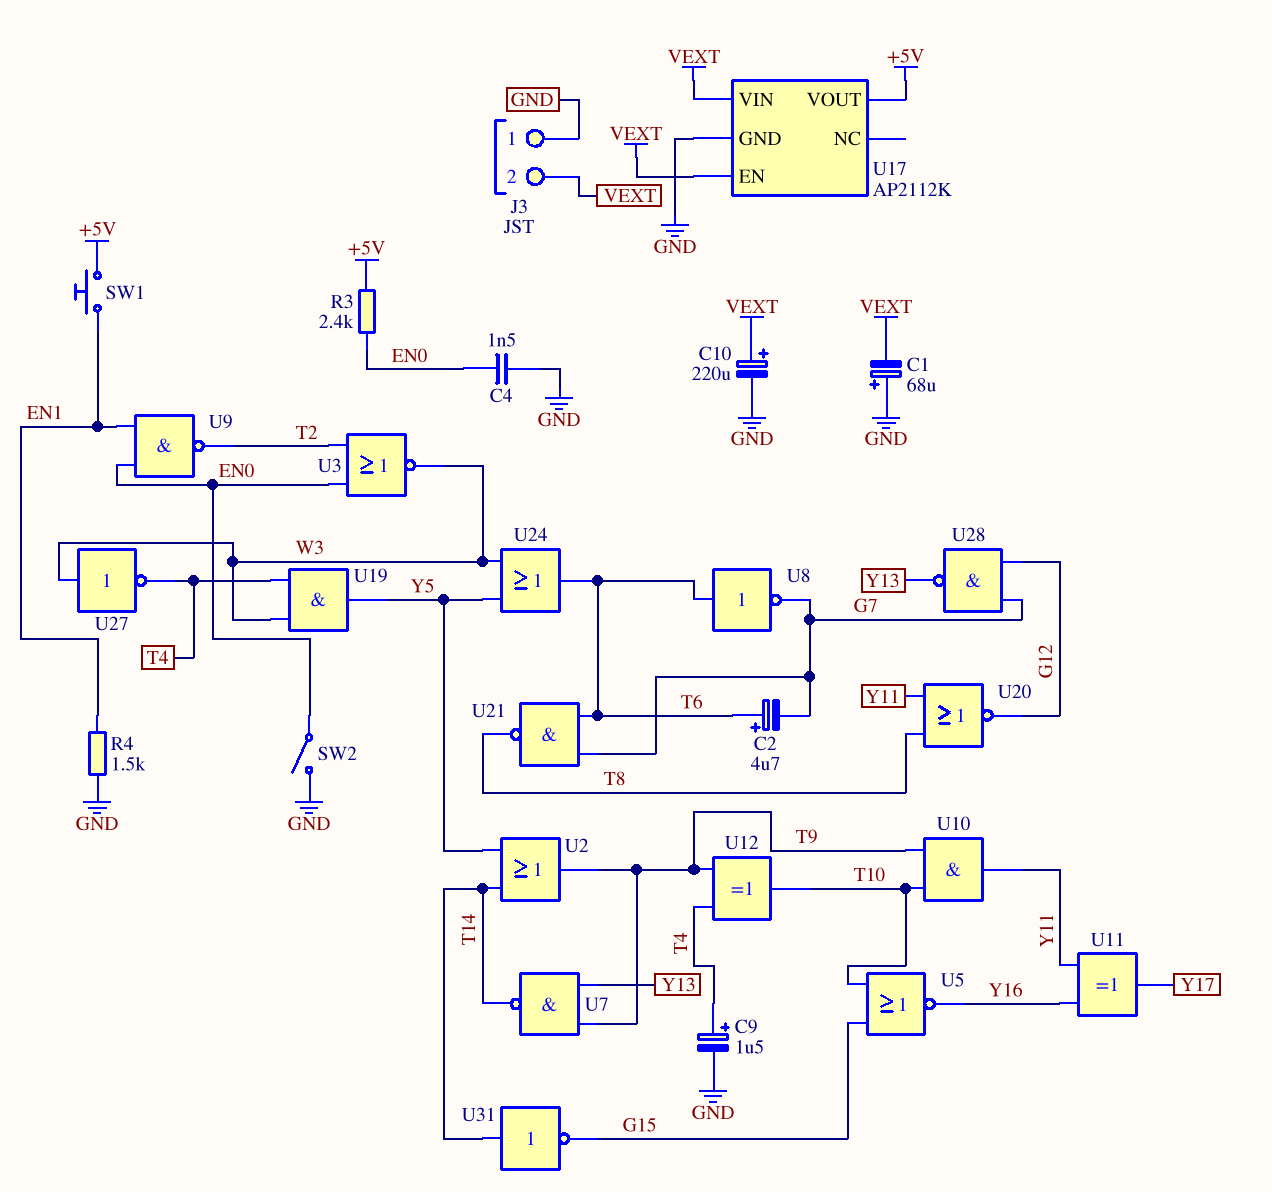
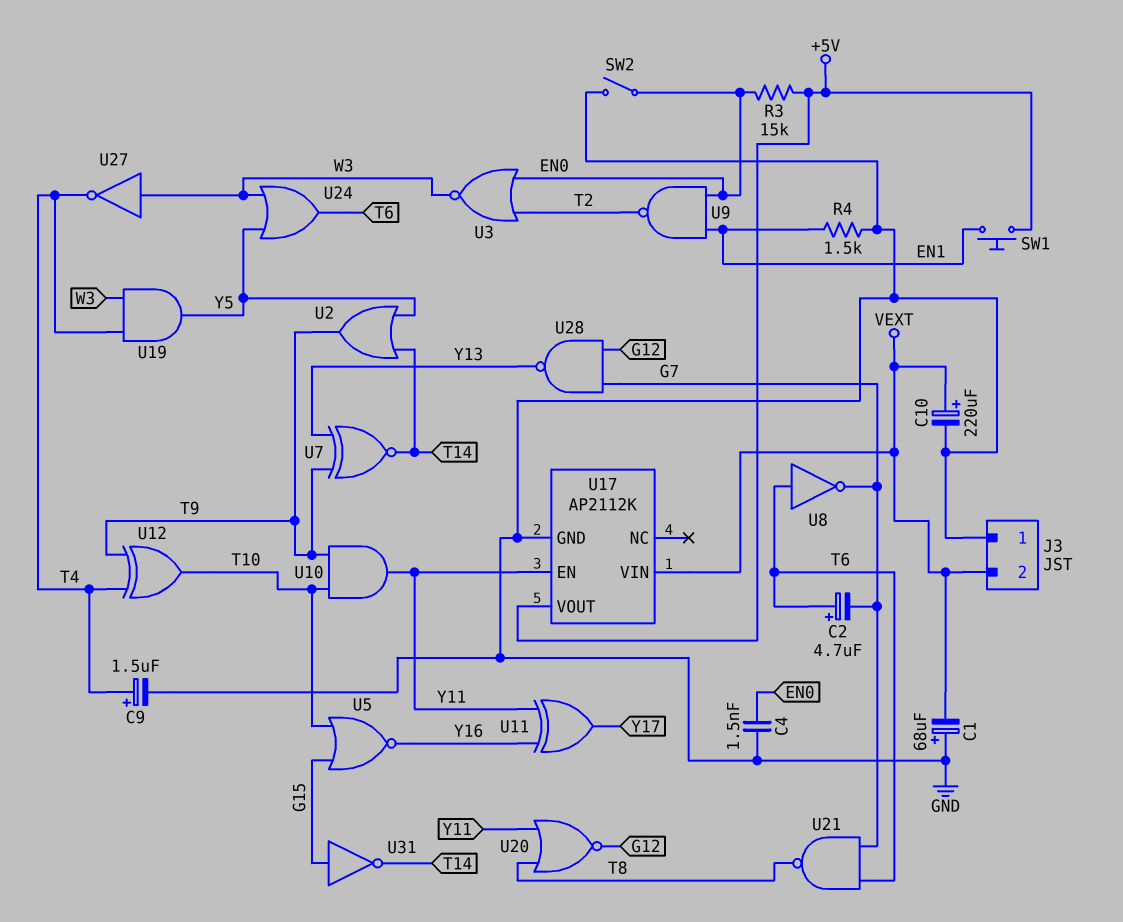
R3: 2.4k (+5V, EN0) -> 15k (+5V, EN0)
U7: NAND (in T9, in Y13, out T14) -> XNOR (in T9, in Y13, out T14)
U17 pin EN: VEXT -> Y11
U31: NOT (in T14, out G15) -> NOT (in G15, out T14)

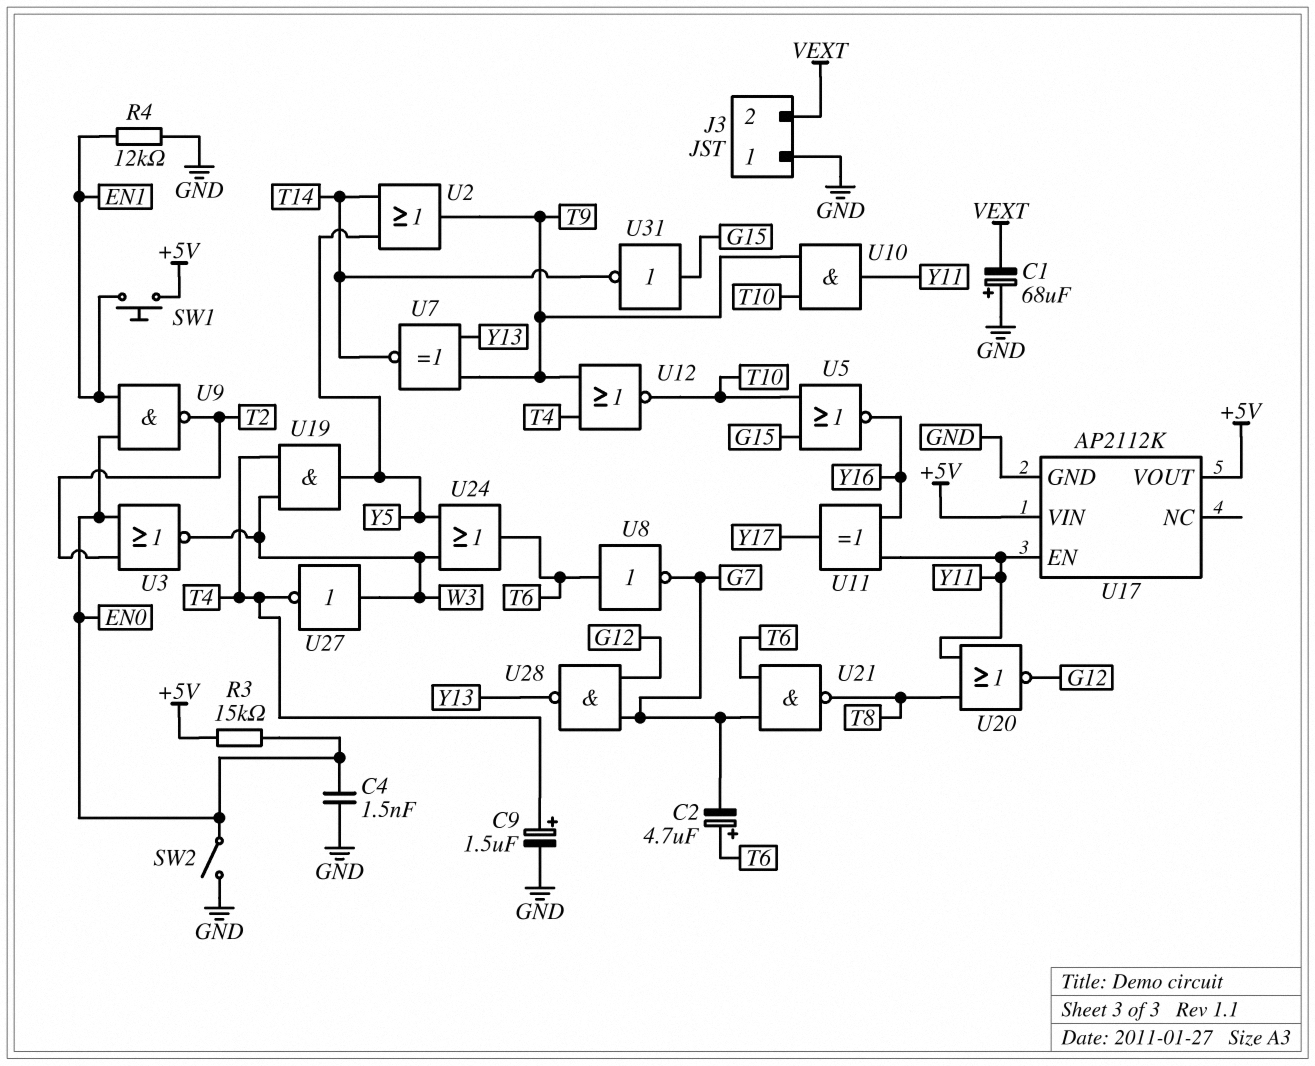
C10: 220uF (plus VEXT, minus GND) -> none
R4: 1.5k (EN1, GND) -> 12k (EN1, GND)
U12: XOR (in T4, in T9, out T10) -> NOR (in T4, in T9, out T10)
U17 pin VIN: VEXT -> +5V

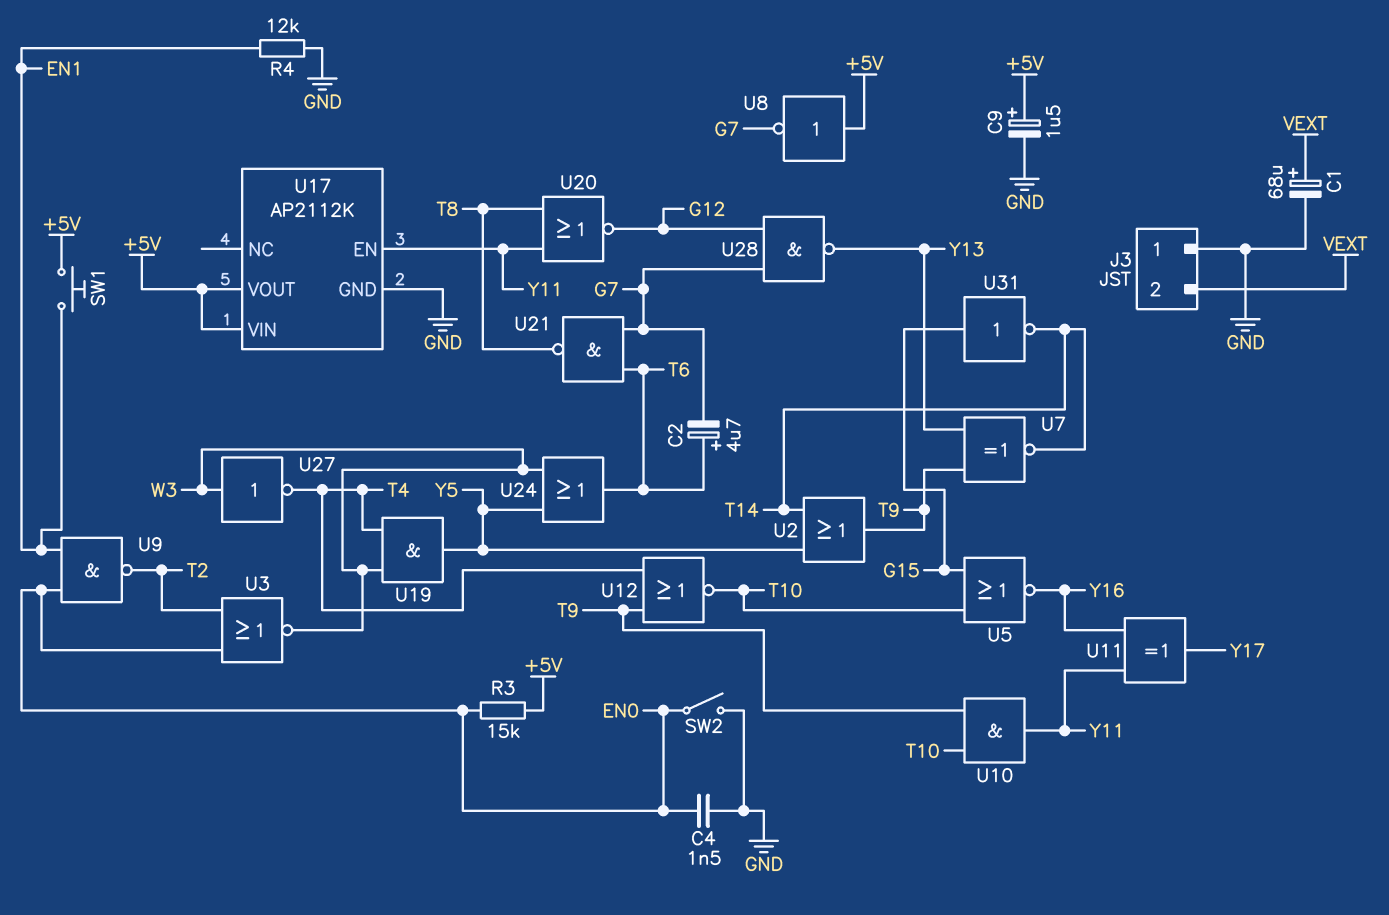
C1: 68uF (plus GND, minus VEXT) -> 68uF (plus VEXT, minus GND)
C9: 1.5uF (plus T4, minus GND) -> 1.5uF (plus +5V, minus GND)
U8: NOT (in T6, out G7) -> NOT (in +5V, out G7)

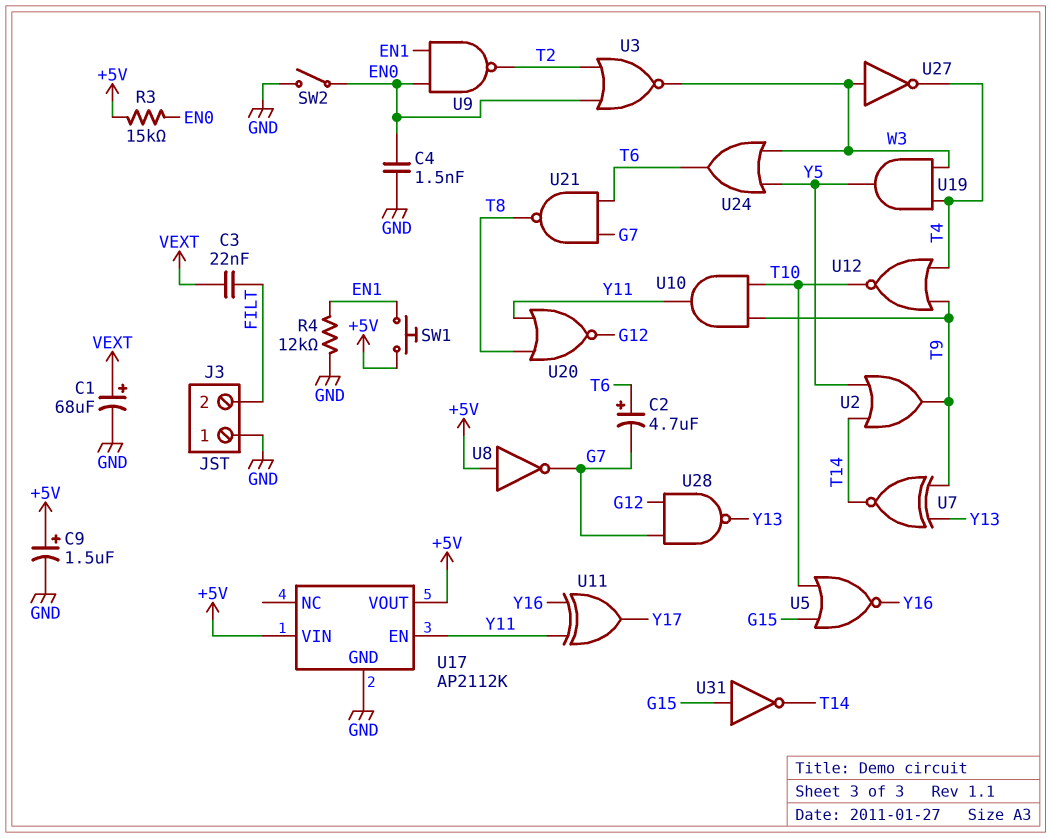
C3: none -> 22nF (FILT, VEXT)
J3 pin 2: VEXT -> FILT

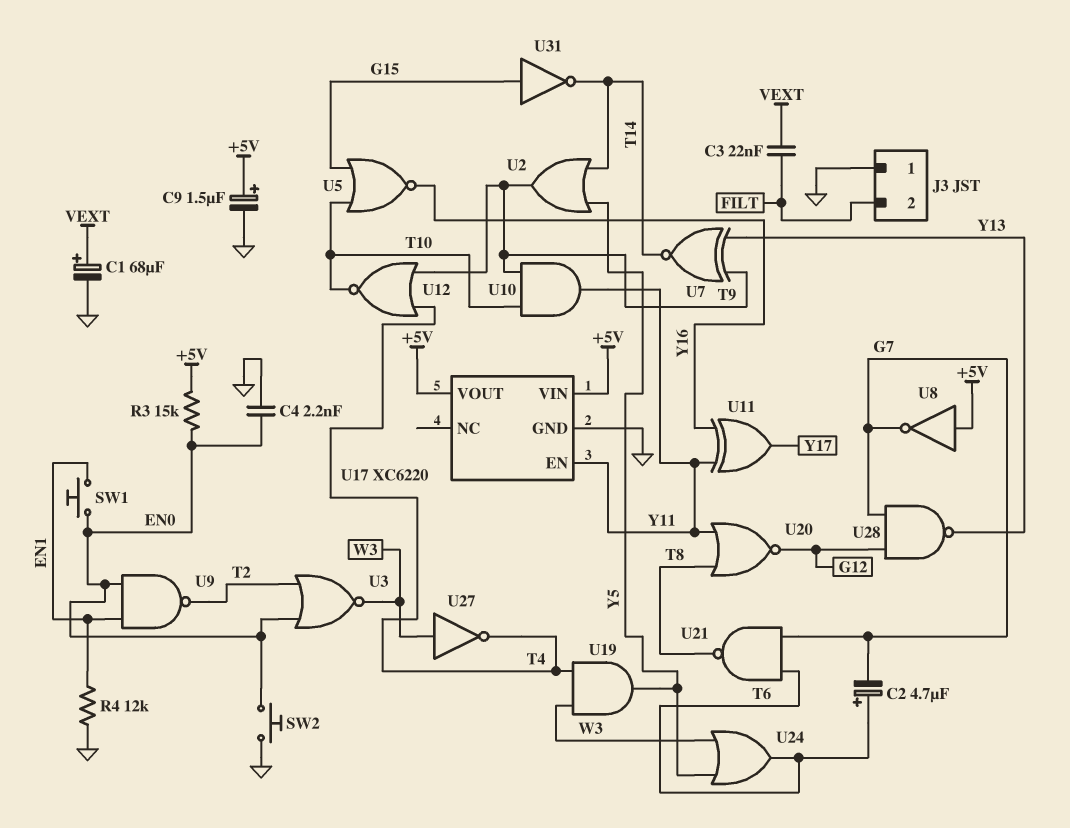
C4: 1.5nF (EN0, GND) -> 2.2nF (EN0, GND)
SW1: button (+5V, EN1) -> button (EN0, EN1)
SW2: switch (EN0, GND) -> button (EN0, GND)
U17: AP2112K -> XC6220

